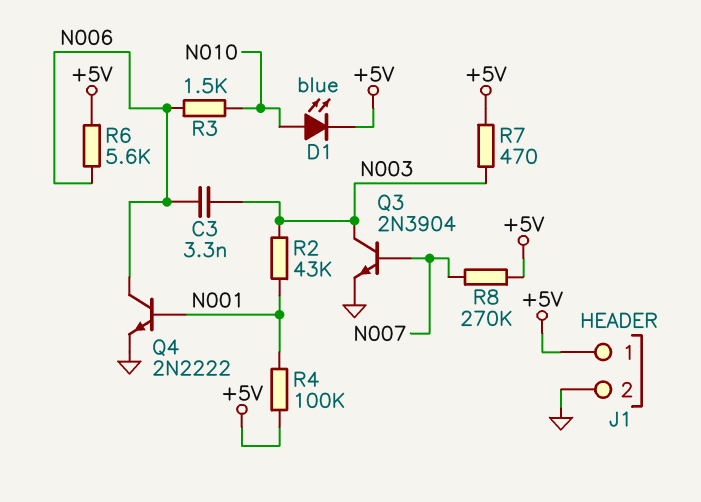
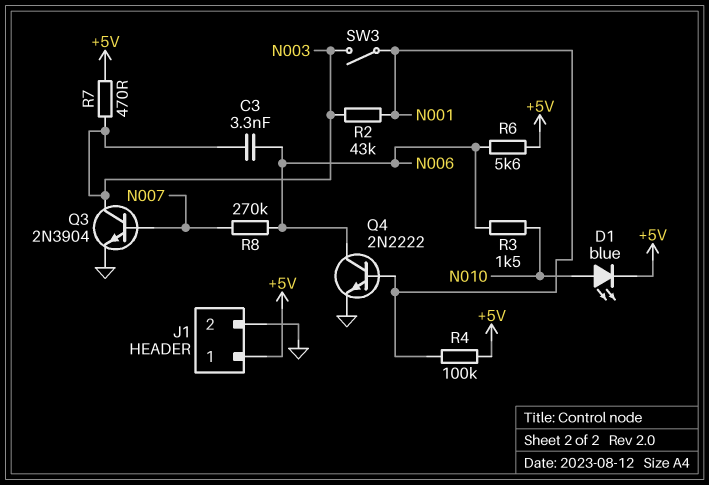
R8: 270k (+5V, N007) -> 270k (N006, N007)
SW3: none -> switch (N001, N003)

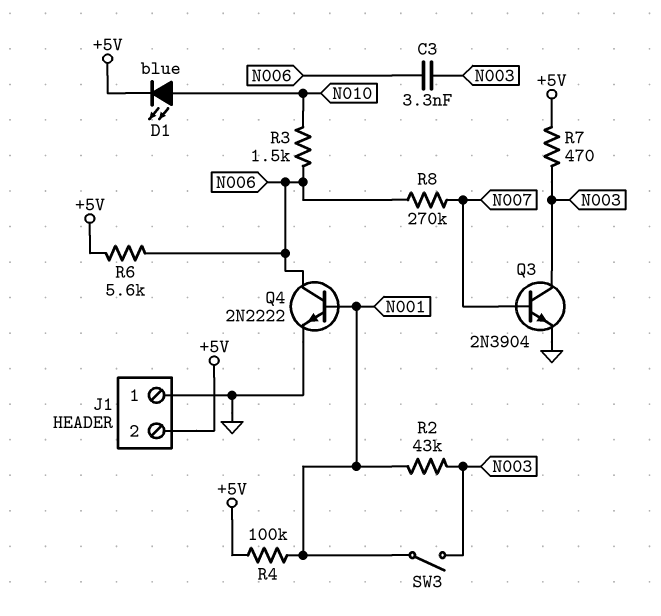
J1 pin 1: +5V -> GND
J1 pin 2: GND -> +5V

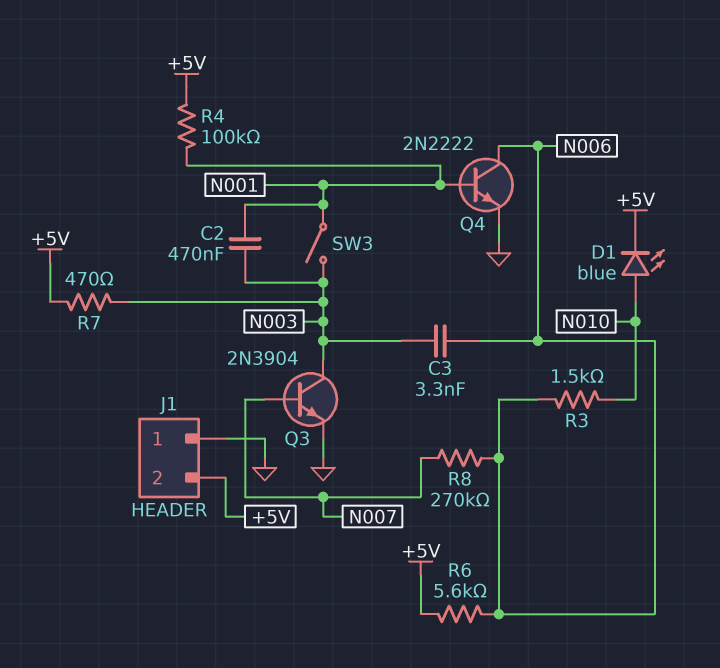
C2: none -> 470nF (N001, N003)
R2: 43k (N001, N003) -> none

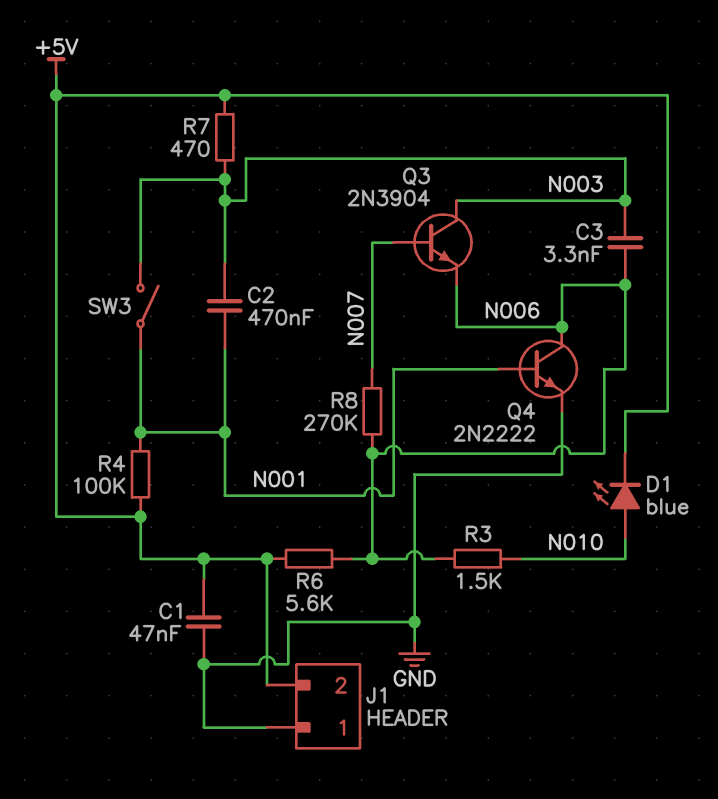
C1: none -> 47nF (+5V, GND)
Q3: NPN 2N3904 (B N007, C N003, E GND) -> NPN 2N3904 (B N007, C N003, E N006)

